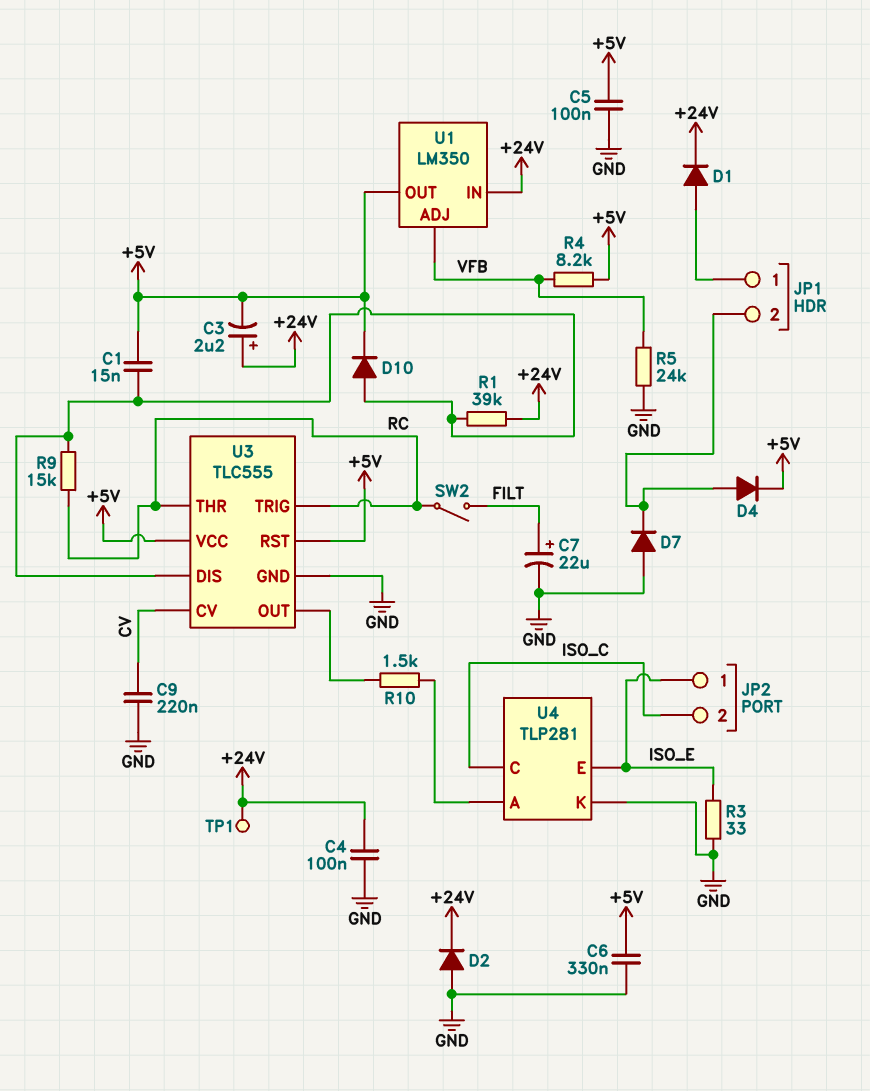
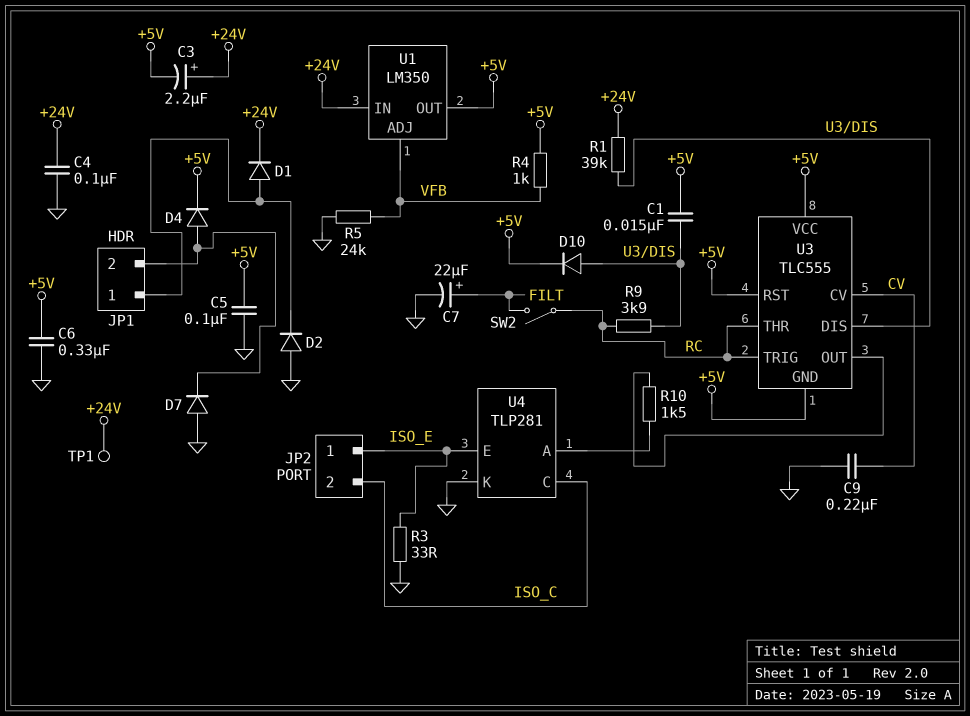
D2: diode (A GND, K +24V) -> diode (A GND, K JP1/1)
R4: 8.2k (+5V, VFB) -> 1k (+5V, VFB)
R9: 15k (RC, U3/DIS) -> 3.9k (RC, U3/DIS)
U3 pin GND: GND -> +5V

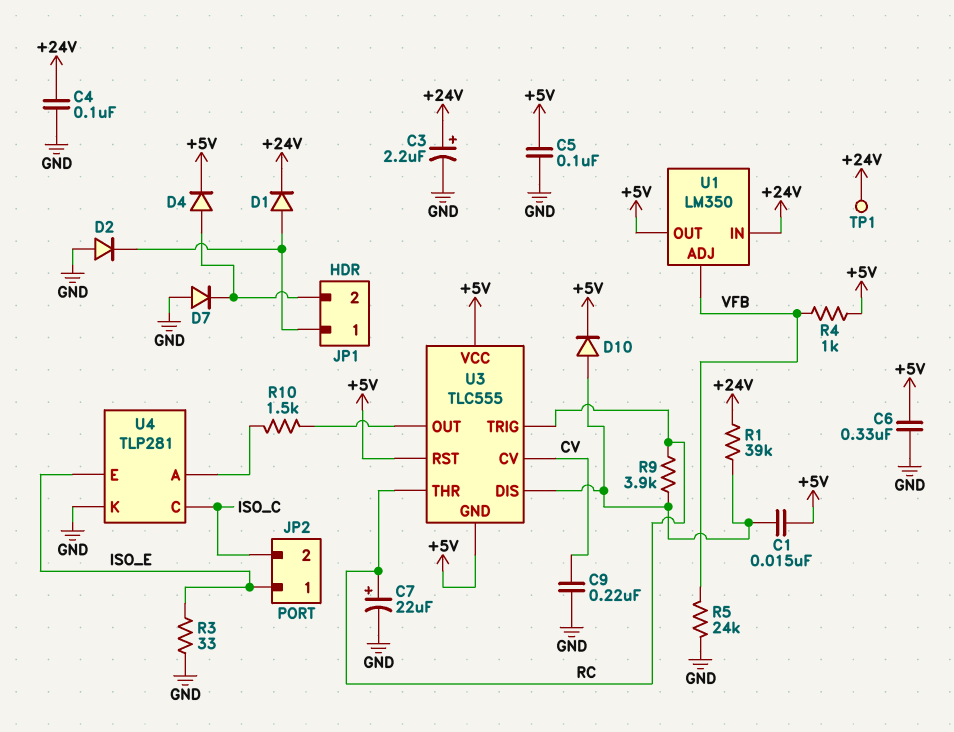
C3: 2.2uF (plus +24V, minus +5V) -> 2.2uF (plus +24V, minus GND)
C7: 22uF (plus FILT, minus GND) -> 22uF (plus RC, minus GND)
SW2: switch (FILT, RC) -> none

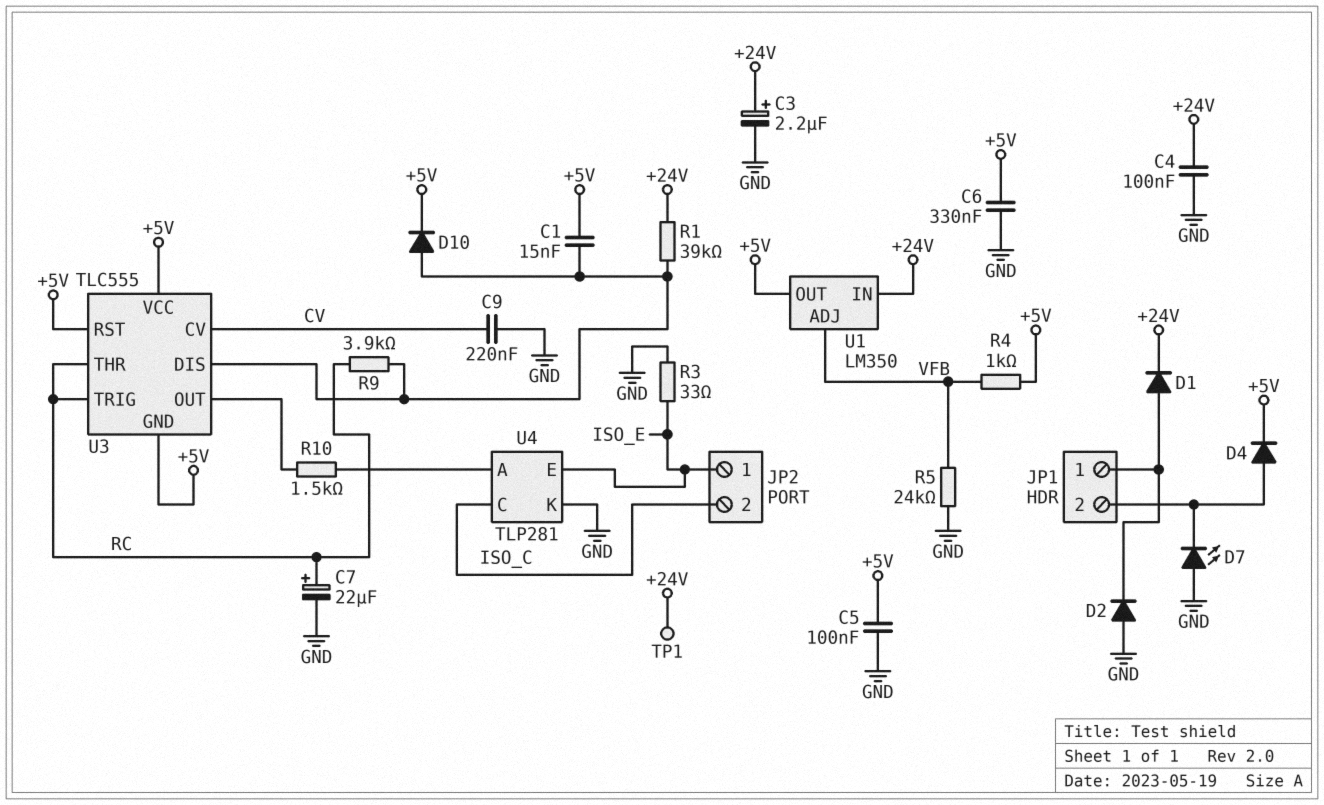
D7: diode (A GND, K JP1/2) -> LED (A GND, K JP1/2)

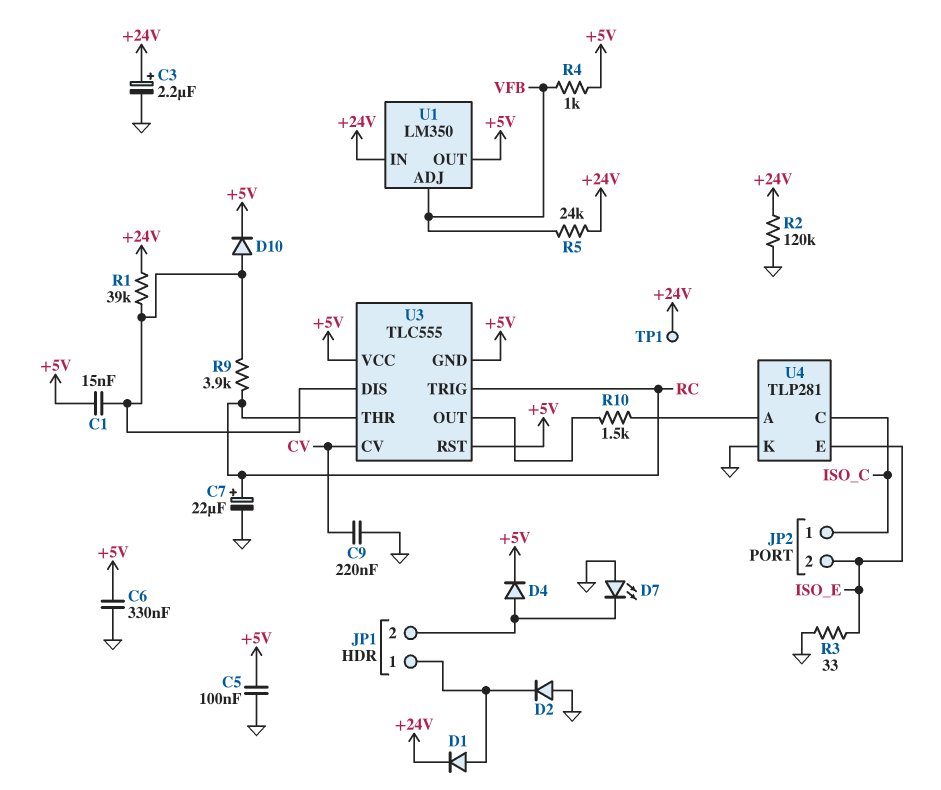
C4: 100nF (+24V, GND) -> none
JP2 pin 1: ISO_E -> ISO_C
JP2 pin 2: ISO_C -> ISO_E
R2: none -> 120k (+24V, GND)
R5: 24k (GND, VFB) -> 24k (+24V, VFB)

